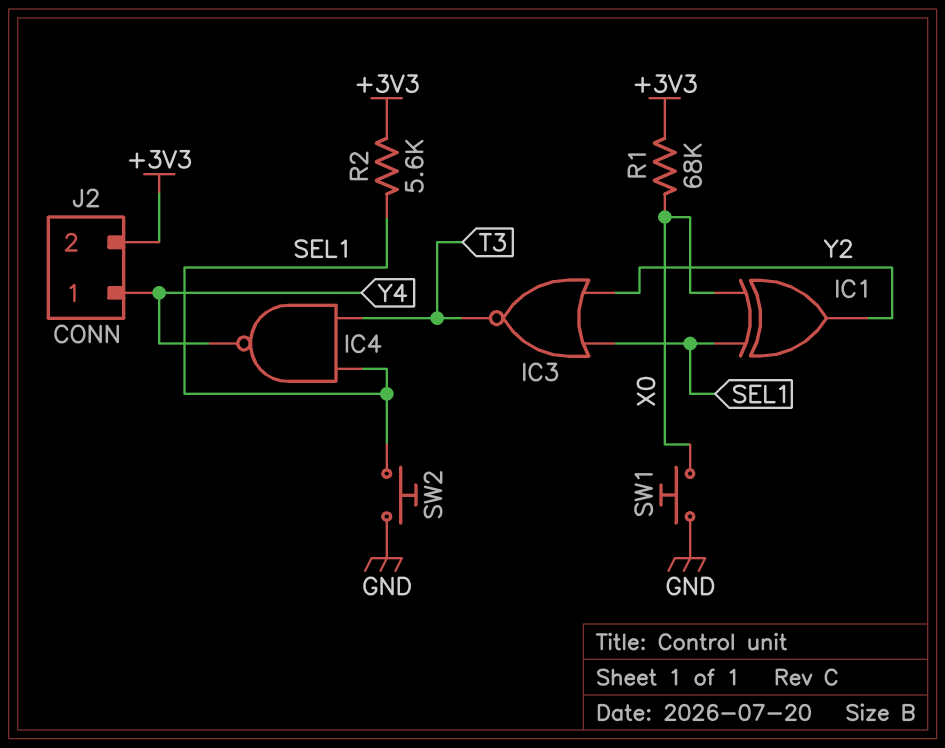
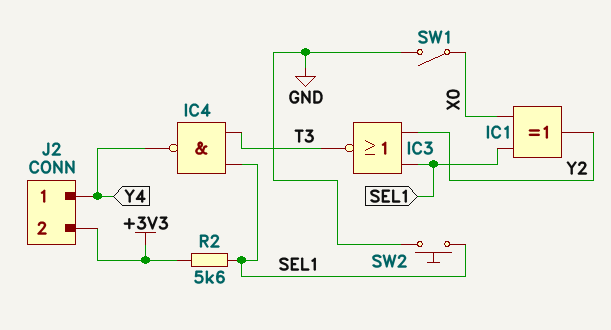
R1: 68k (+3V3, X0) -> none
SW1: button (GND, X0) -> switch (GND, X0)

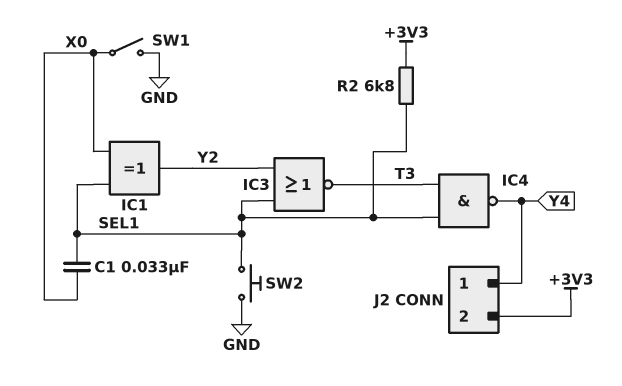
C1: none -> 33nF (SEL1, X0)
R2: 5.6k (+3V3, SEL1) -> 6.8k (+3V3, SEL1)

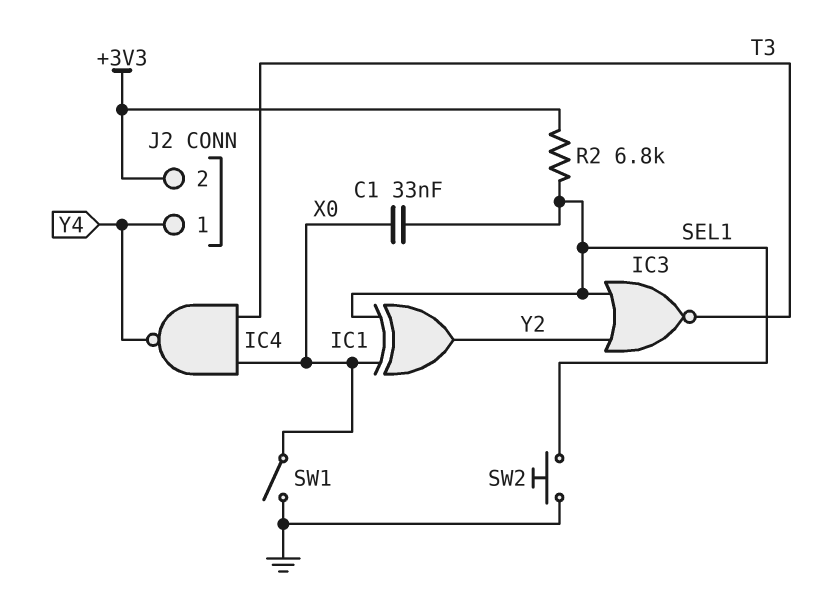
IC4: NAND (in SEL1, in T3, out Y4) -> NAND (in T3, in X0, out Y4)

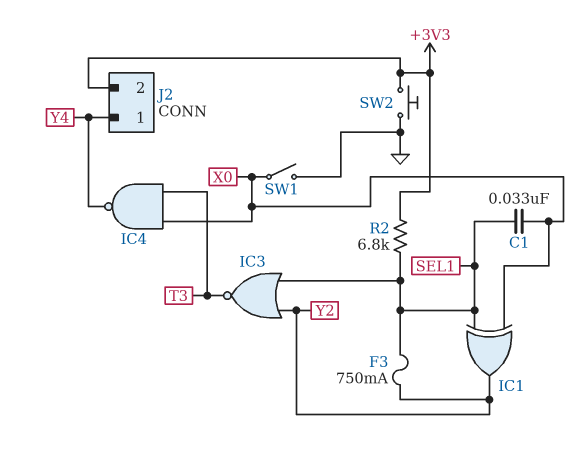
F3: none -> 750mA (SEL1, Y2)
SW2: button (GND, SEL1) -> button (+3V3, GND)

